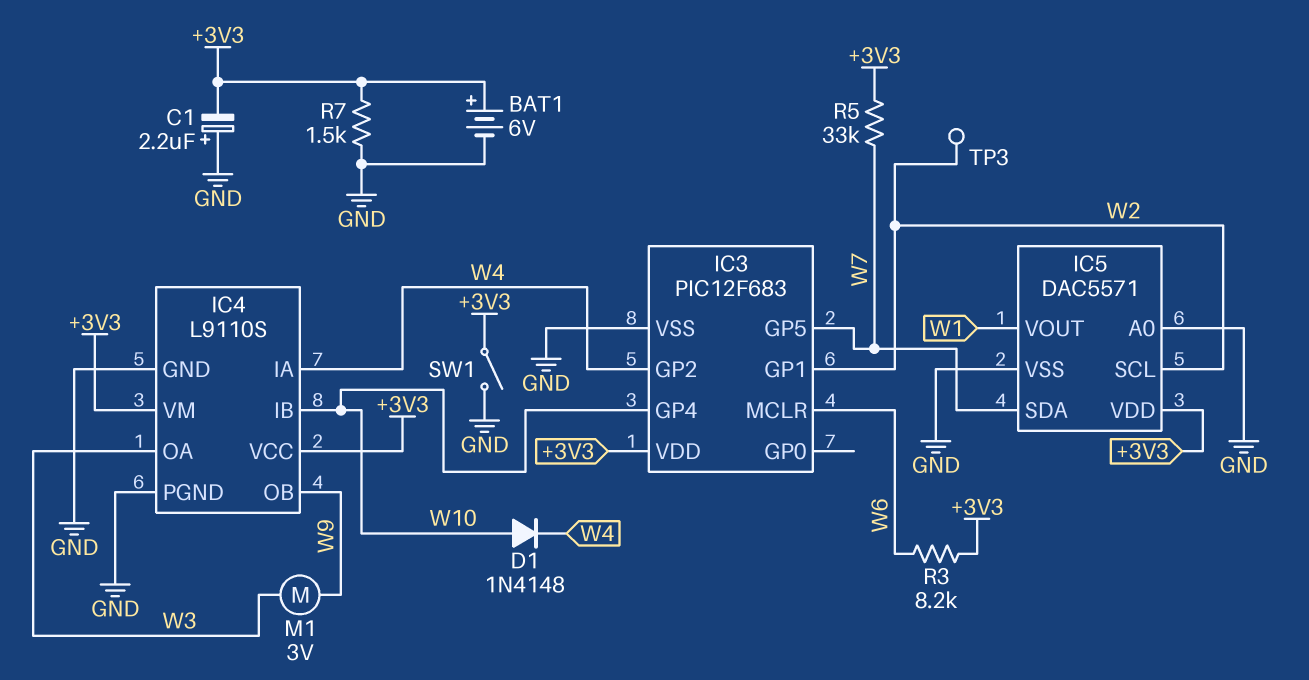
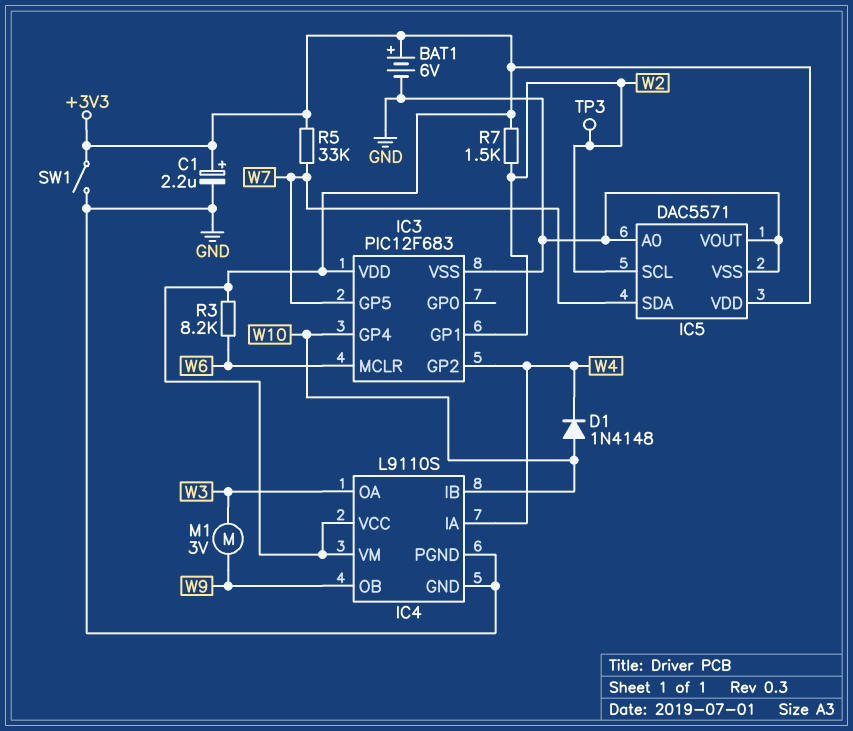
C1: 2.2uF (plus GND, minus +3V3) -> 2.2uF (plus +3V3, minus GND)
IC5 pin VOUT: W1 -> GND
R7: 1.5k (+3V3, GND) -> 1.5k (+3V3, W2)

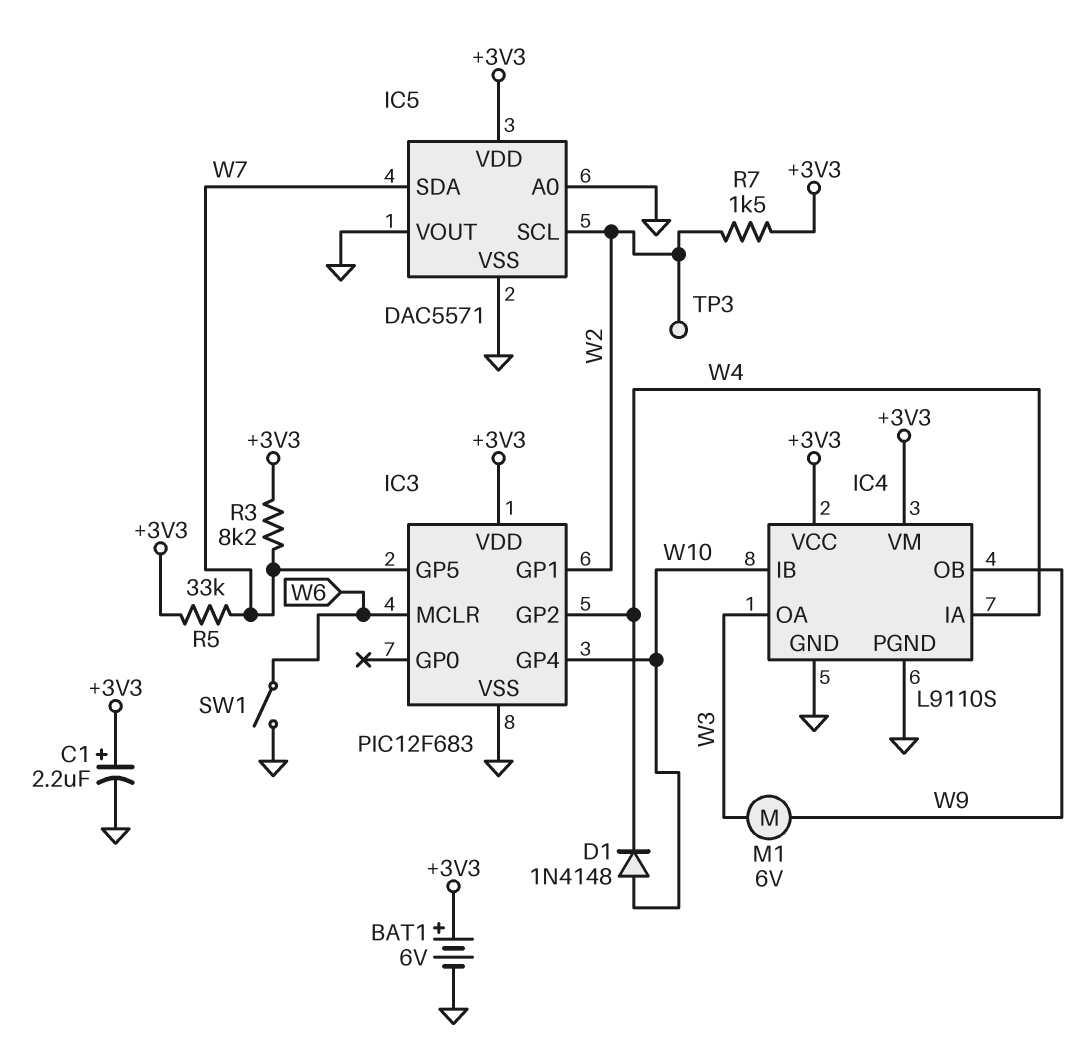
M1: motor 3V (W3, W9) -> motor 6V (W3, W9)
R3: 8.2k (+3V3, W6) -> 8.2k (+3V3, W7)
SW1: switch (+3V3, GND) -> switch (GND, W6)

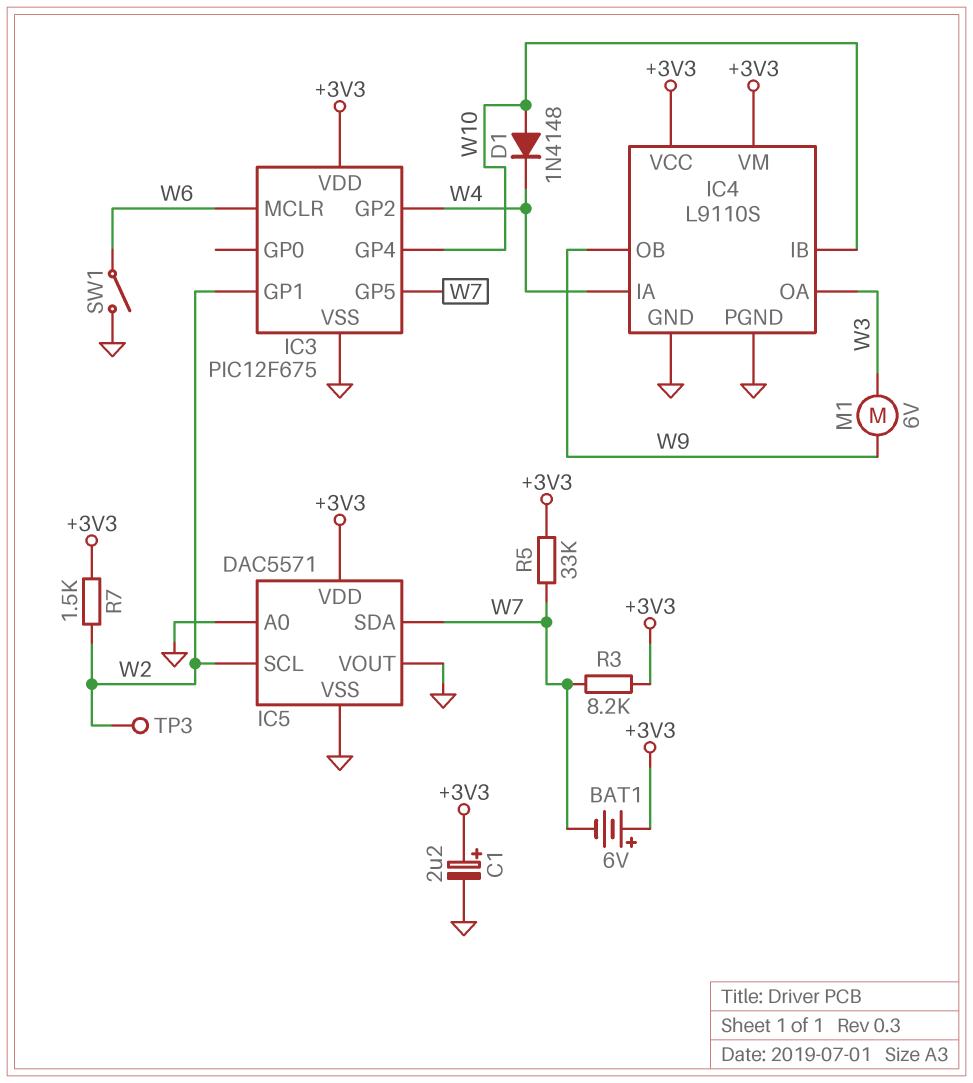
BAT1: 6V (plus +3V3, minus GND) -> 6V (plus +3V3, minus W7)
IC3: PIC12F683 -> PIC12F675

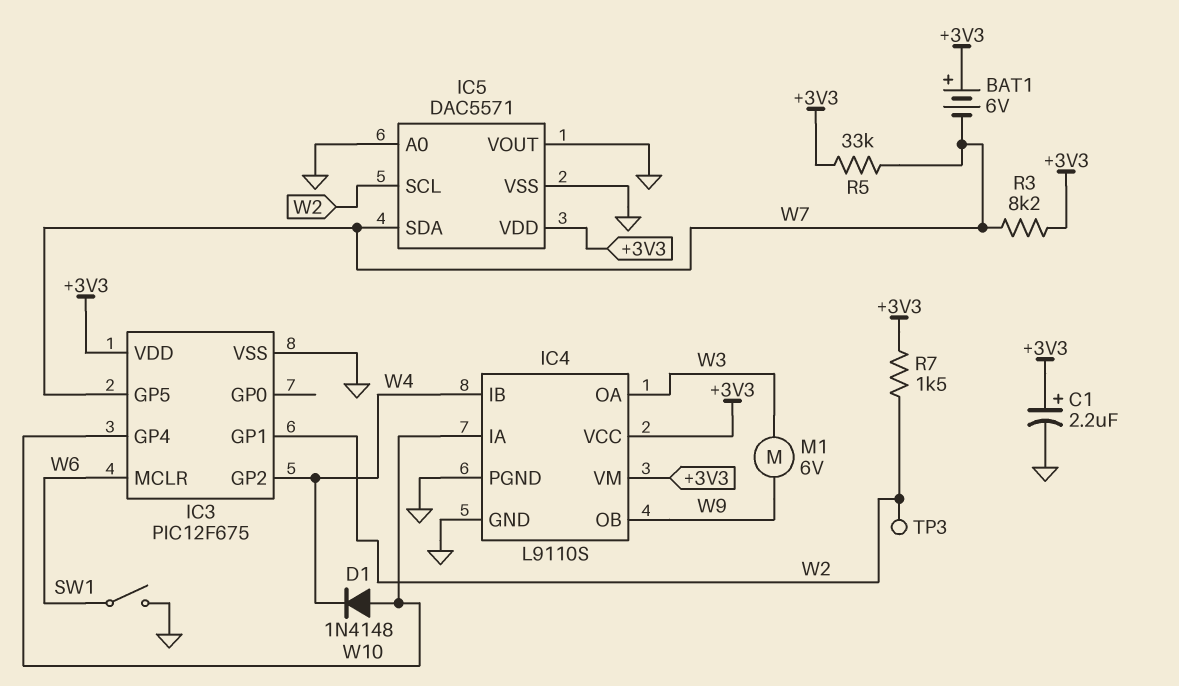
IC4 pin IA: W4 -> W10
IC4 pin IB: W10 -> W4

